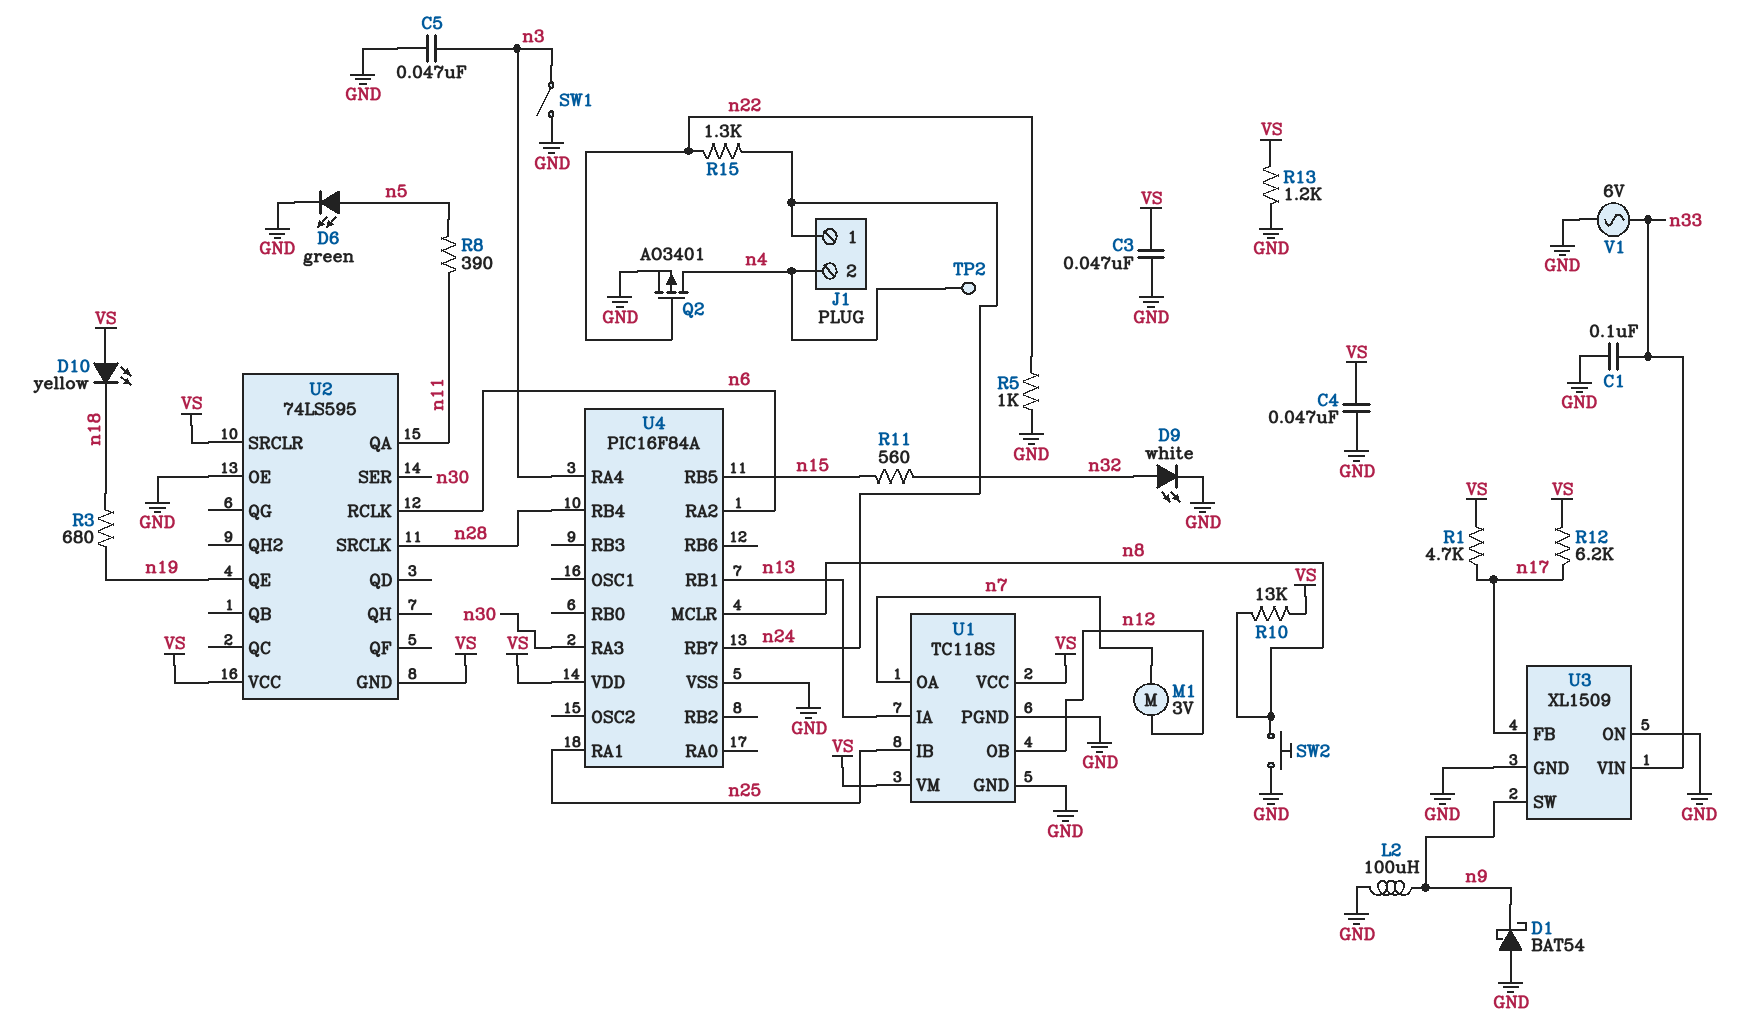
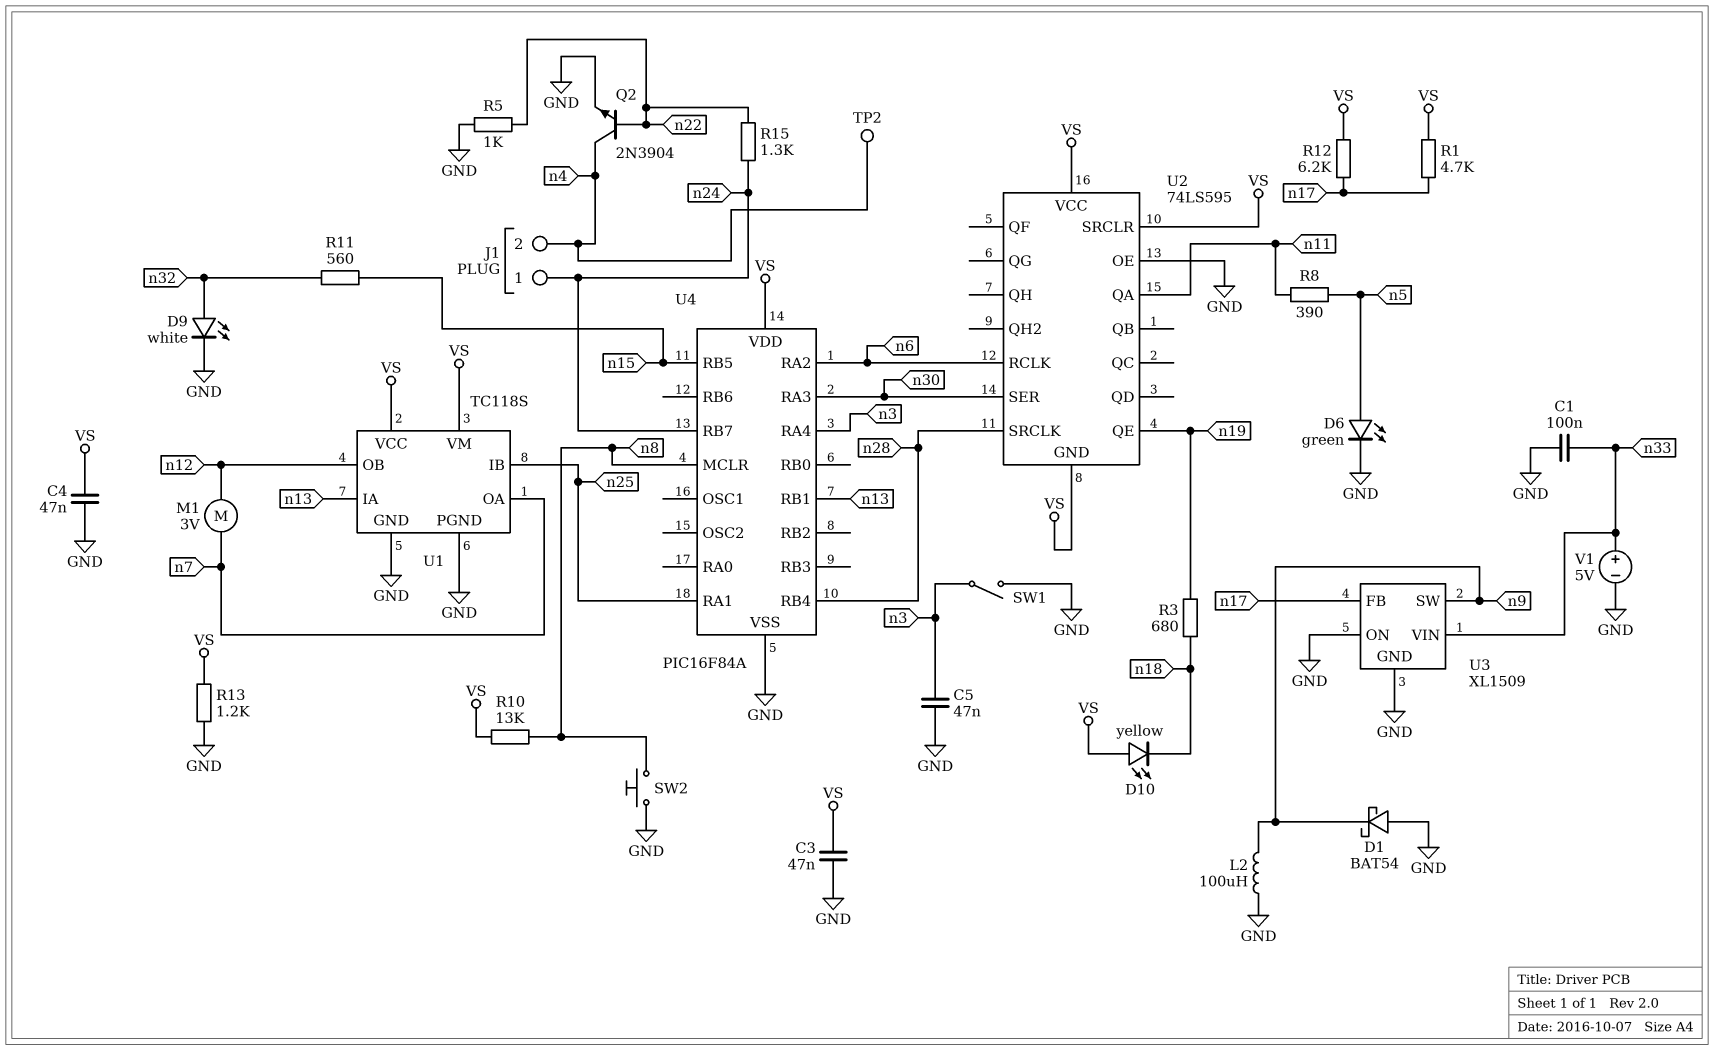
Q2: PMOS AO3401 (G n22, D n4, S GND) -> NPN 2N3904 (B n22, C n4, E GND)
V1: AC 6V (GND, n33) -> 5V (plus n33, minus GND)

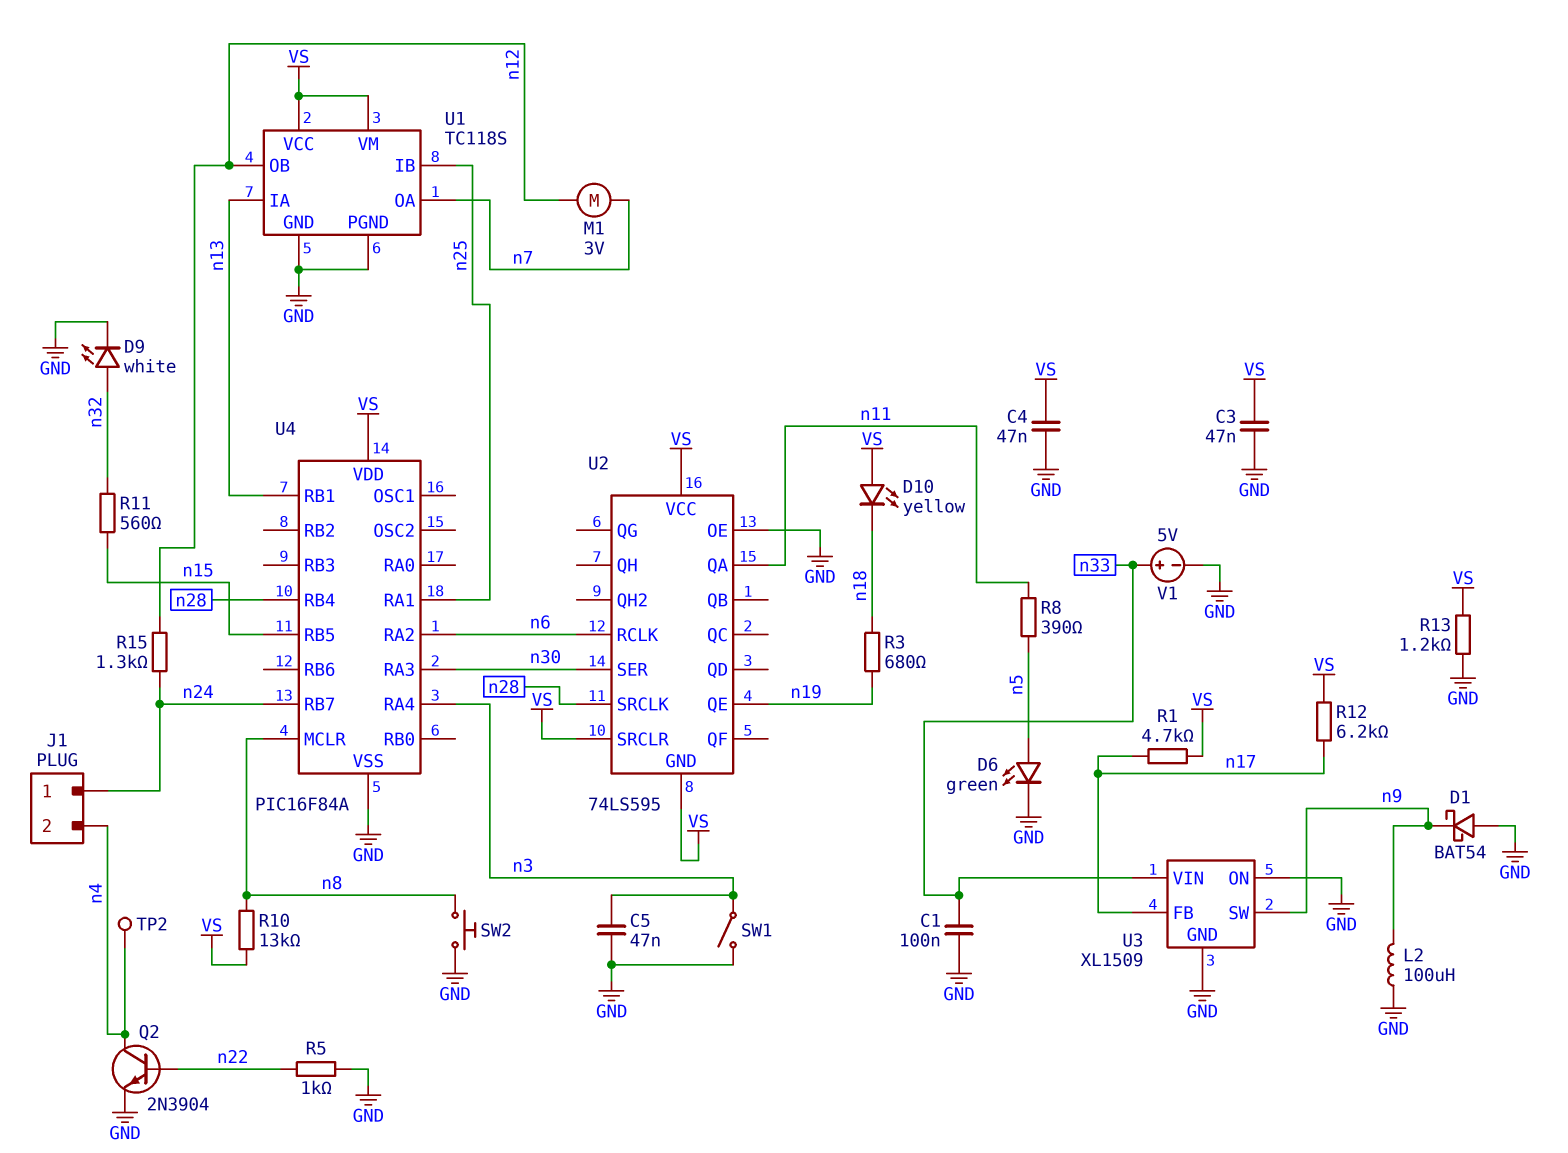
R15: 1.3k (n22, n24) -> 1.3k (n12, n24)

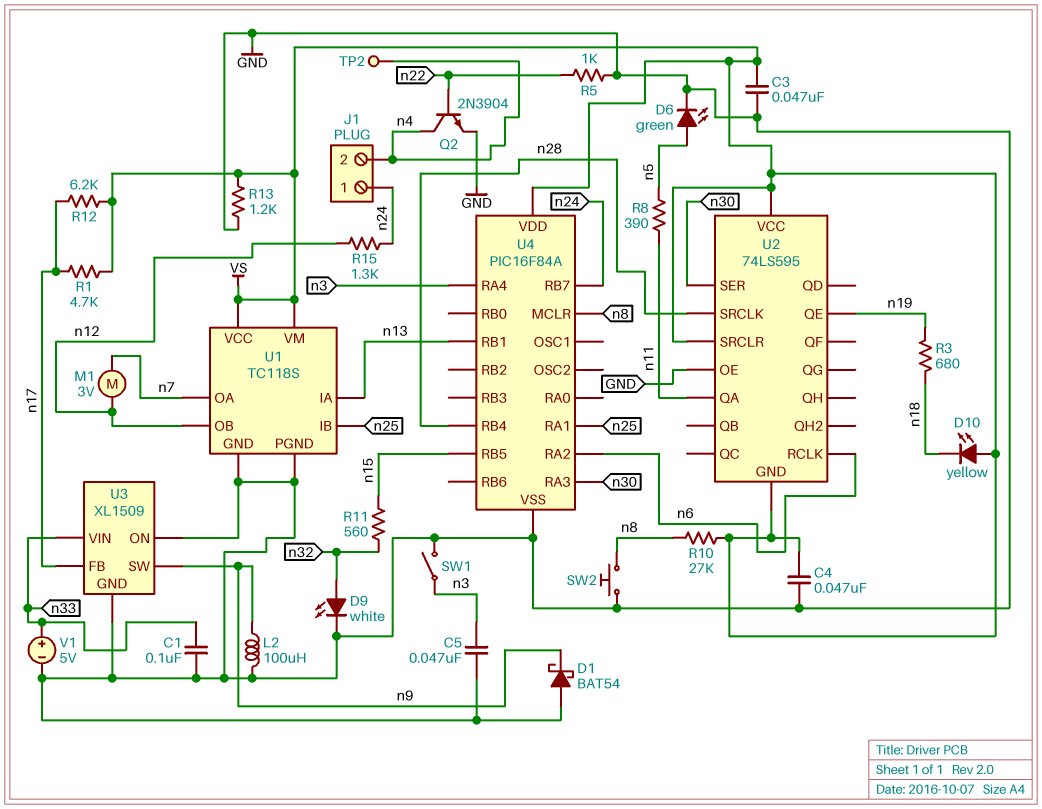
R10: 13k (VS, n8) -> 27k (VS, n8)

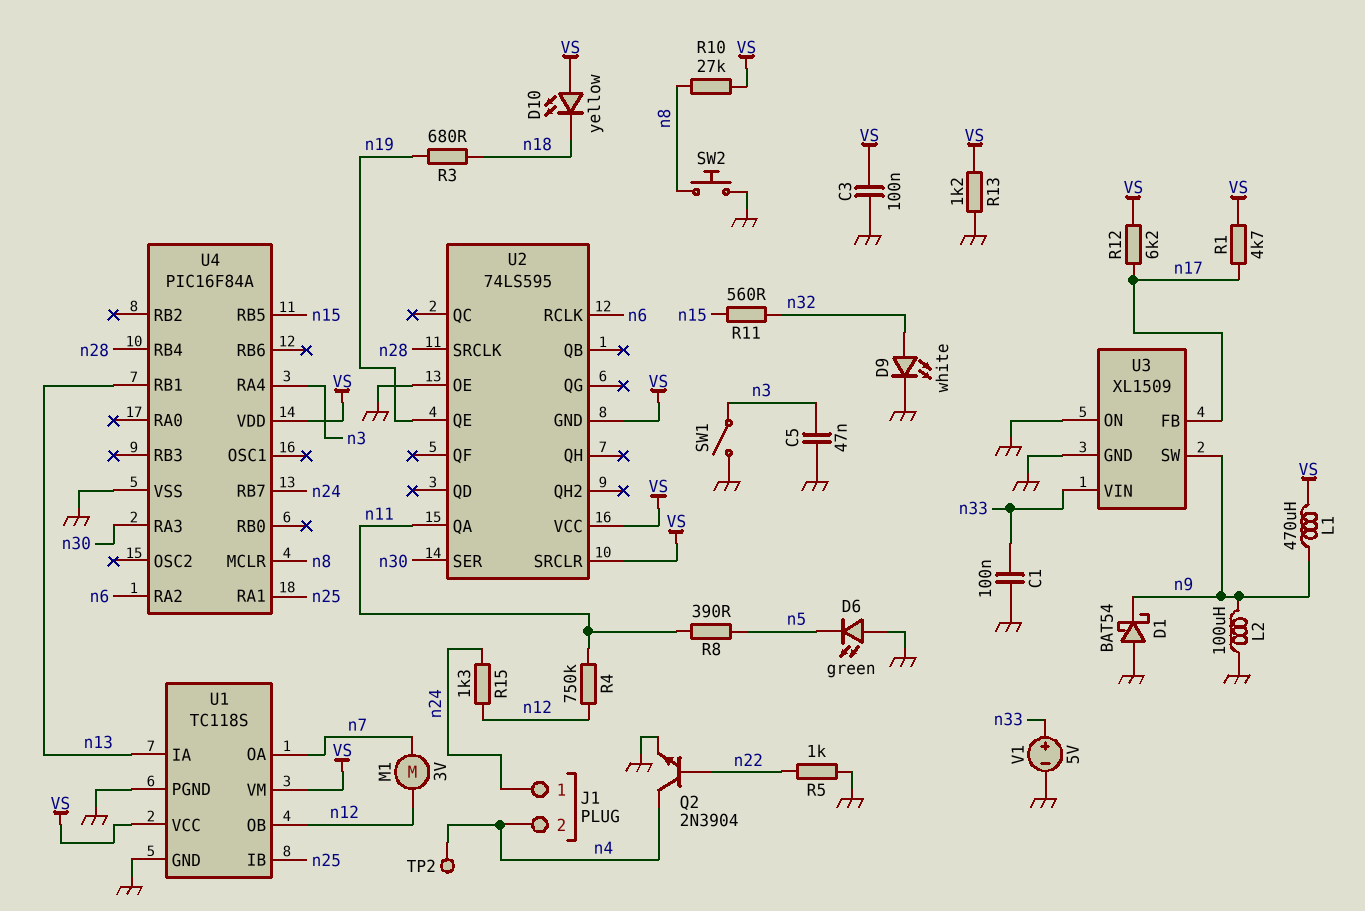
C3: 47nF (GND, VS) -> 100nF (GND, VS)
C4: 47nF (GND, VS) -> none
D6: LED green (A n5, K GND) -> LED green (A GND, K n5)
L1: none -> 470uH (VS, n9)
R4: none -> 750k (n11, n12)

